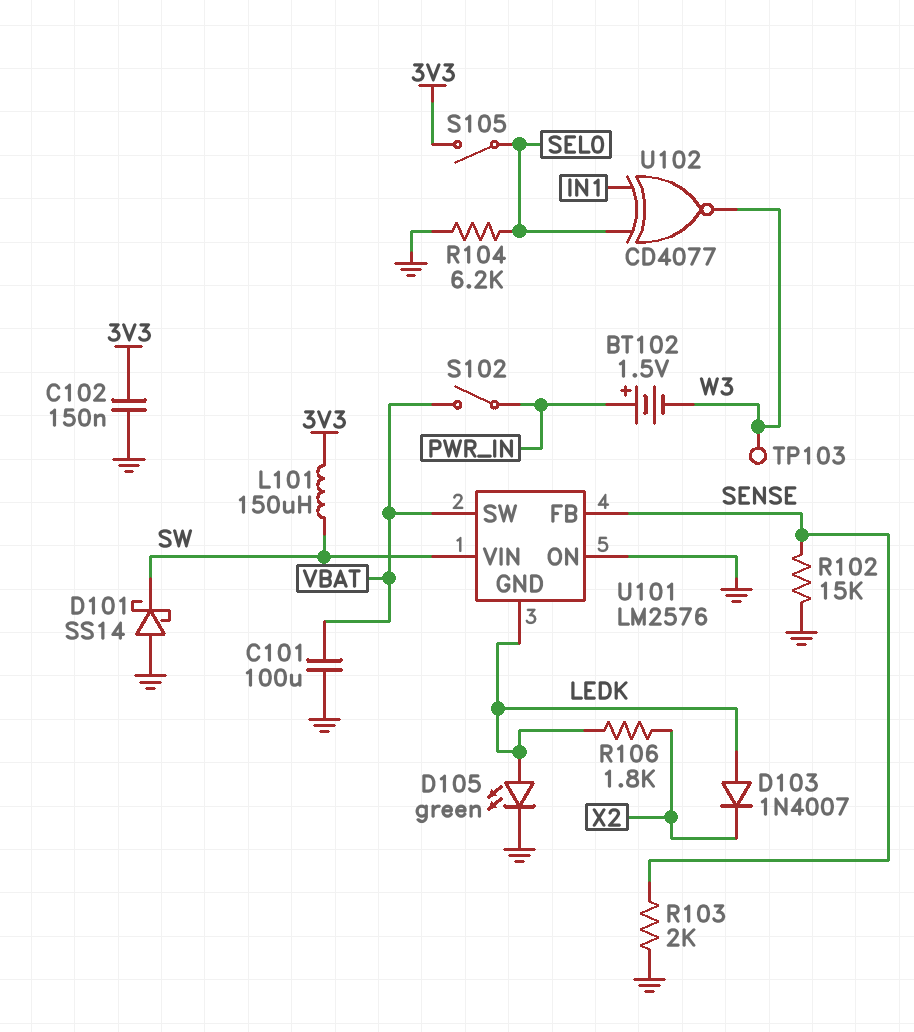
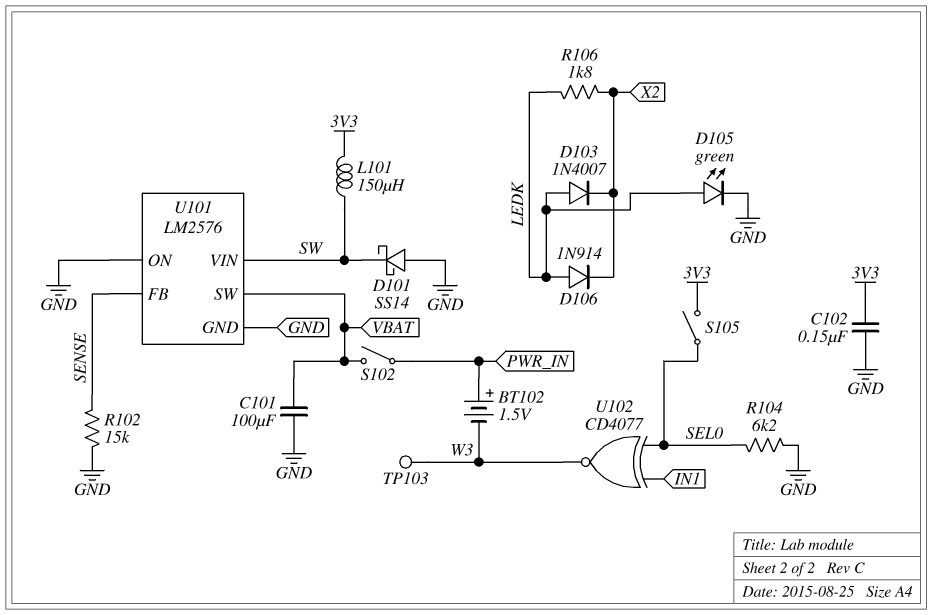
D106: none -> diode 1N914 (A LEDK, K X2)
R103: 2k (GND, SENSE) -> none
U101 pin GND: LEDK -> GND

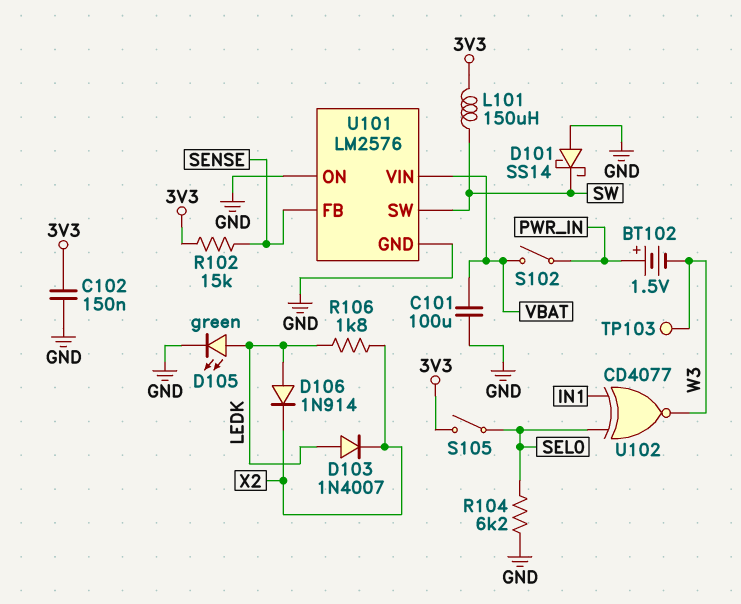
R102: 15k (GND, SENSE) -> 15k (3V3, SENSE)
U101 pin SW: VBAT -> SW
U101 pin VIN: SW -> VBAT

